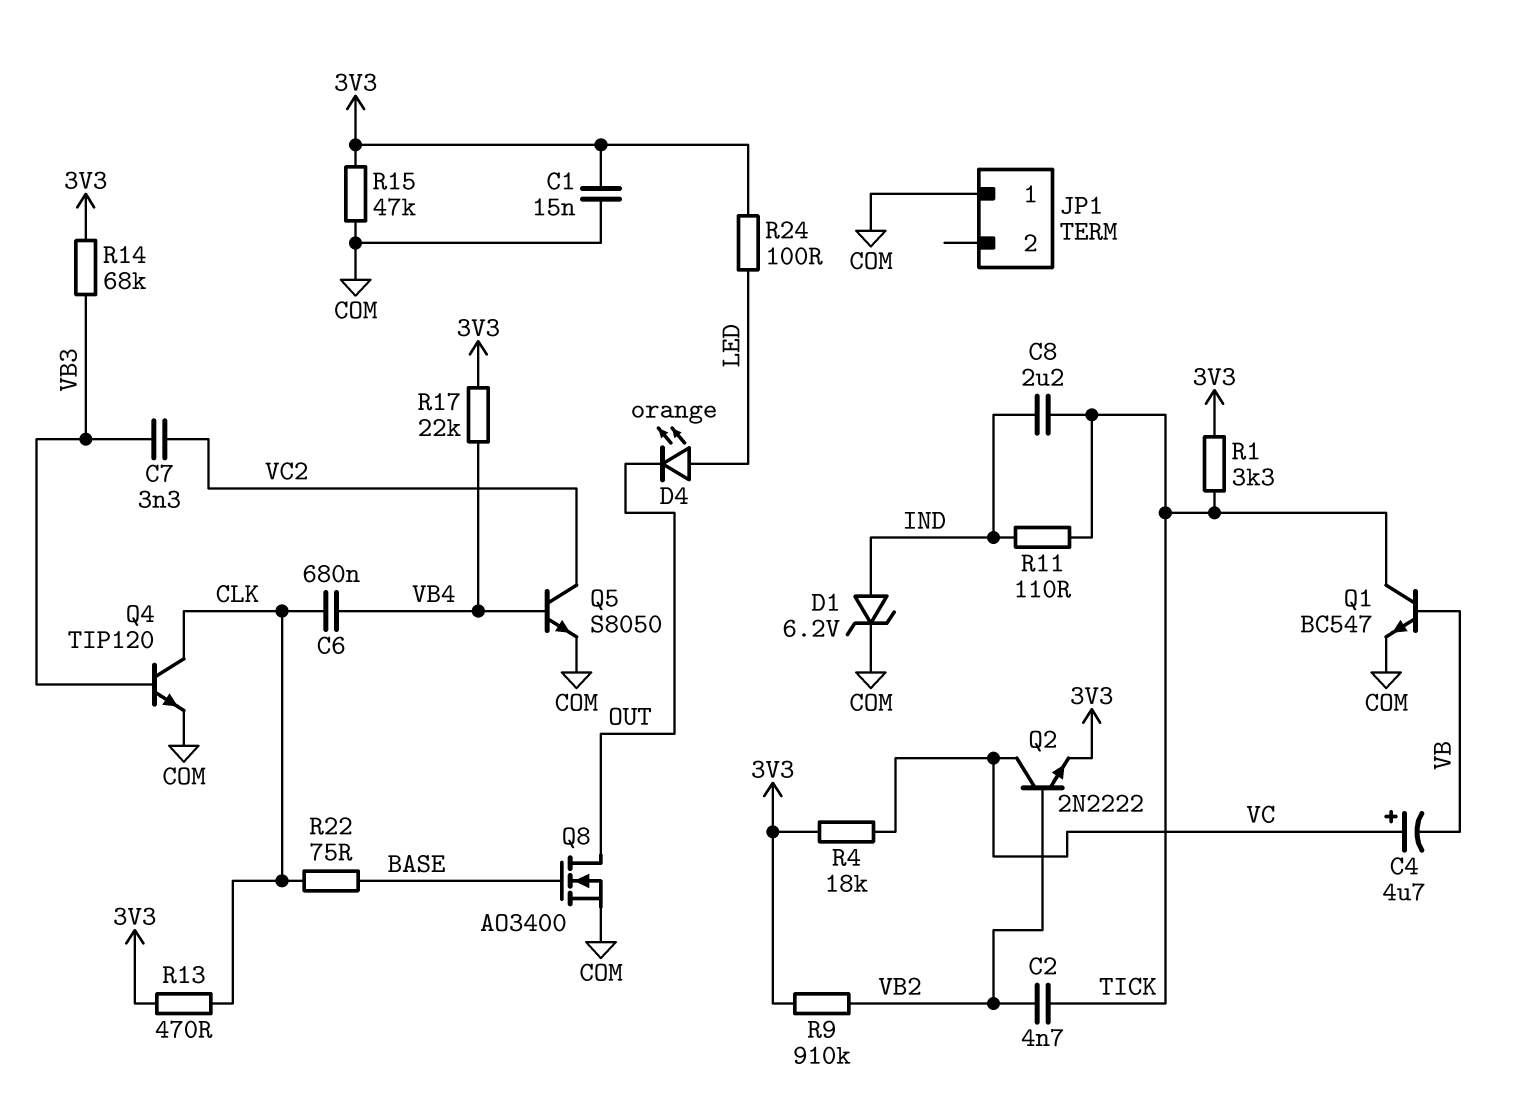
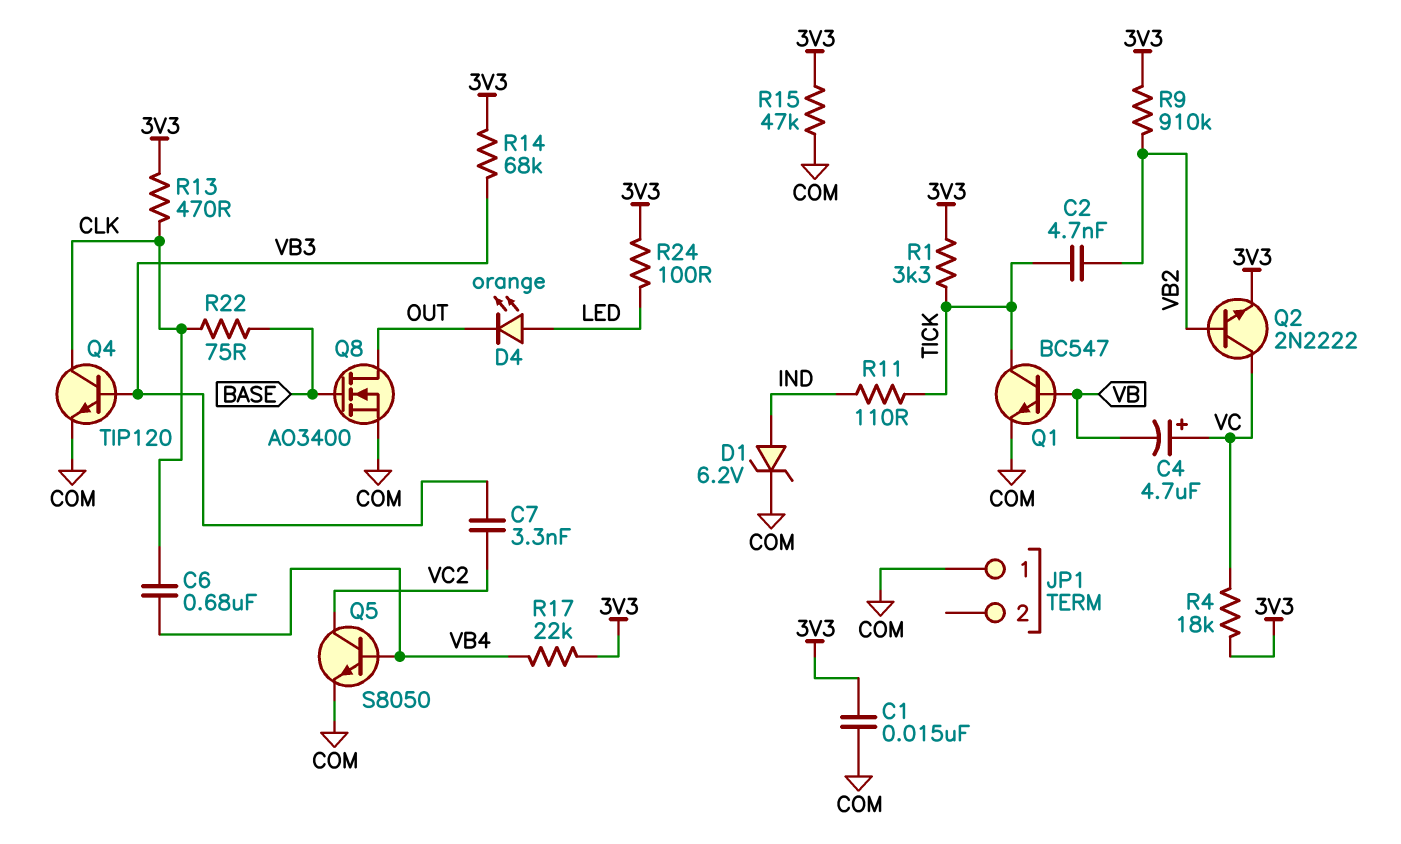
C8: 2.2uF (IND, TICK) -> none

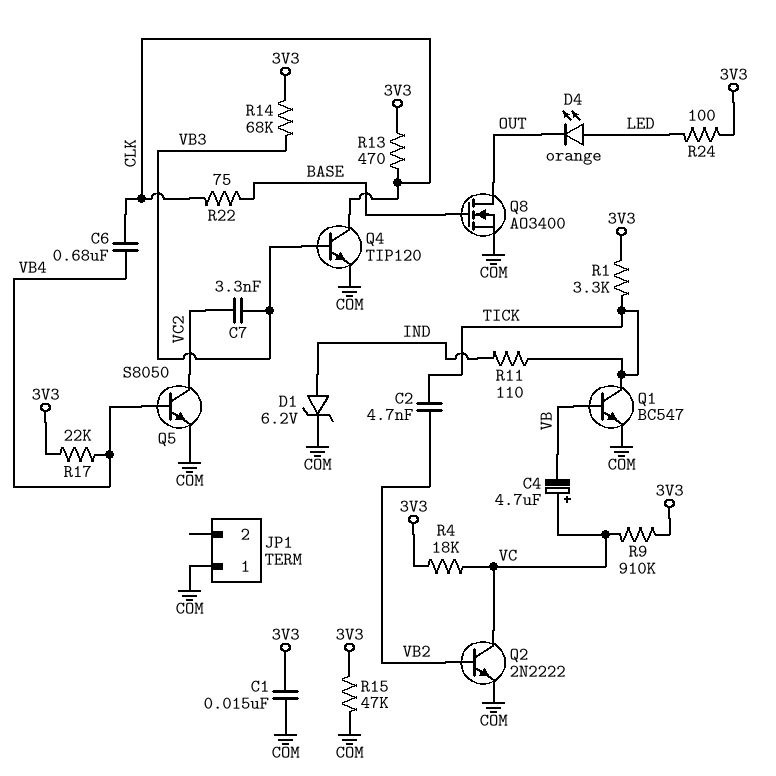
Q2: NPN 2N2222 (B VB2, C VC, E 3V3) -> NPN 2N2222 (B VB2, C VC, E COM)
R9: 910k (3V3, VB2) -> 910k (3V3, VC)

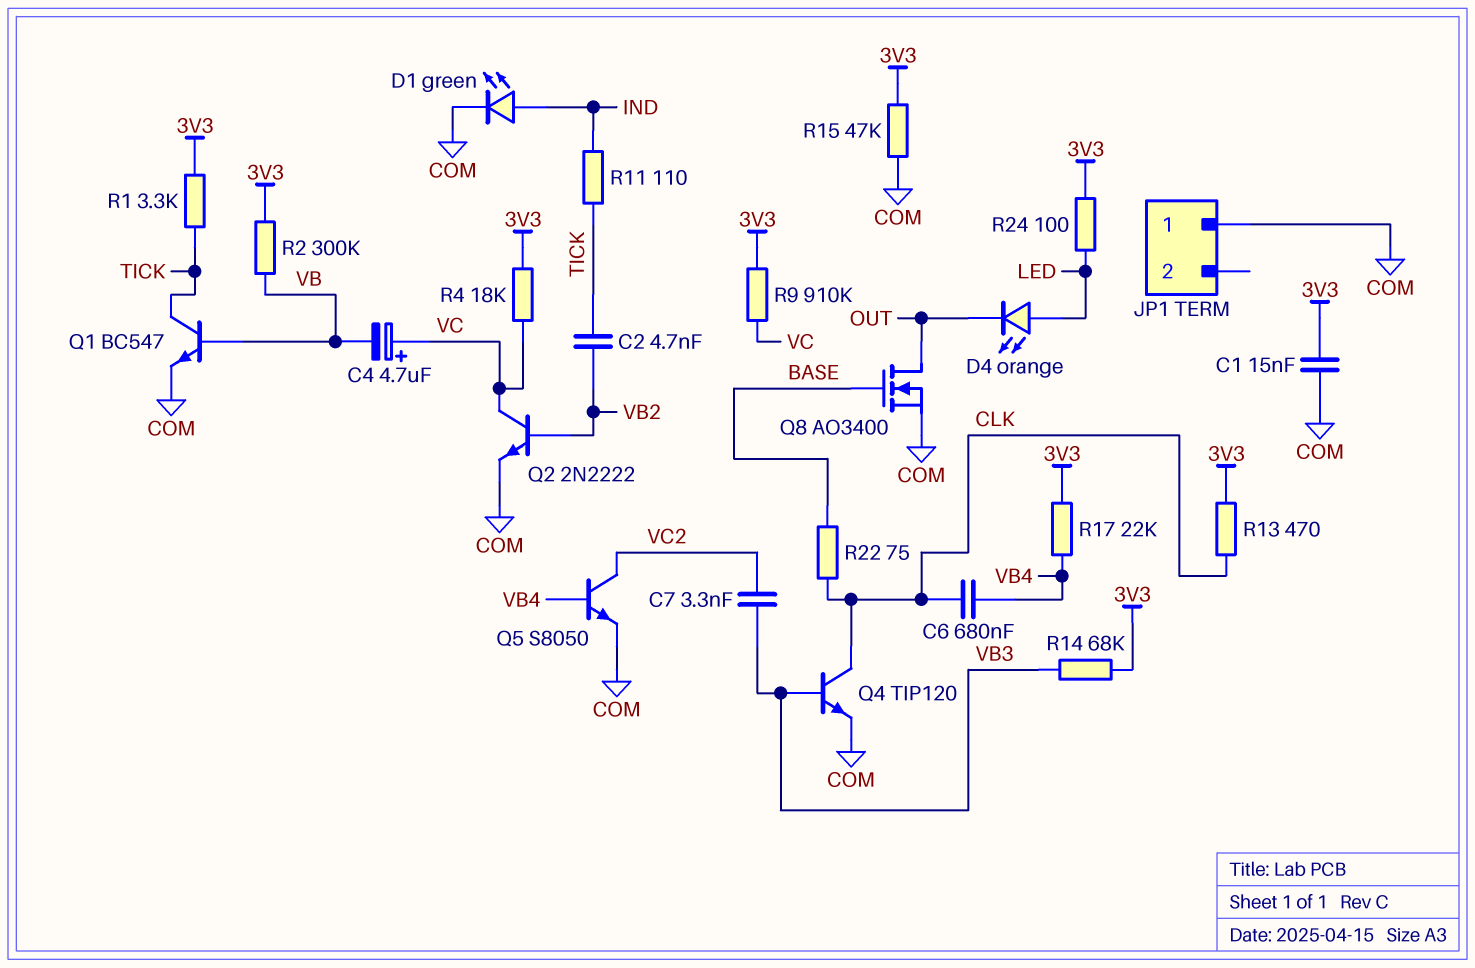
D1: zener 6.2V (A IND, K COM) -> LED green (A IND, K COM)
R2: none -> 300k (3V3, VB)

